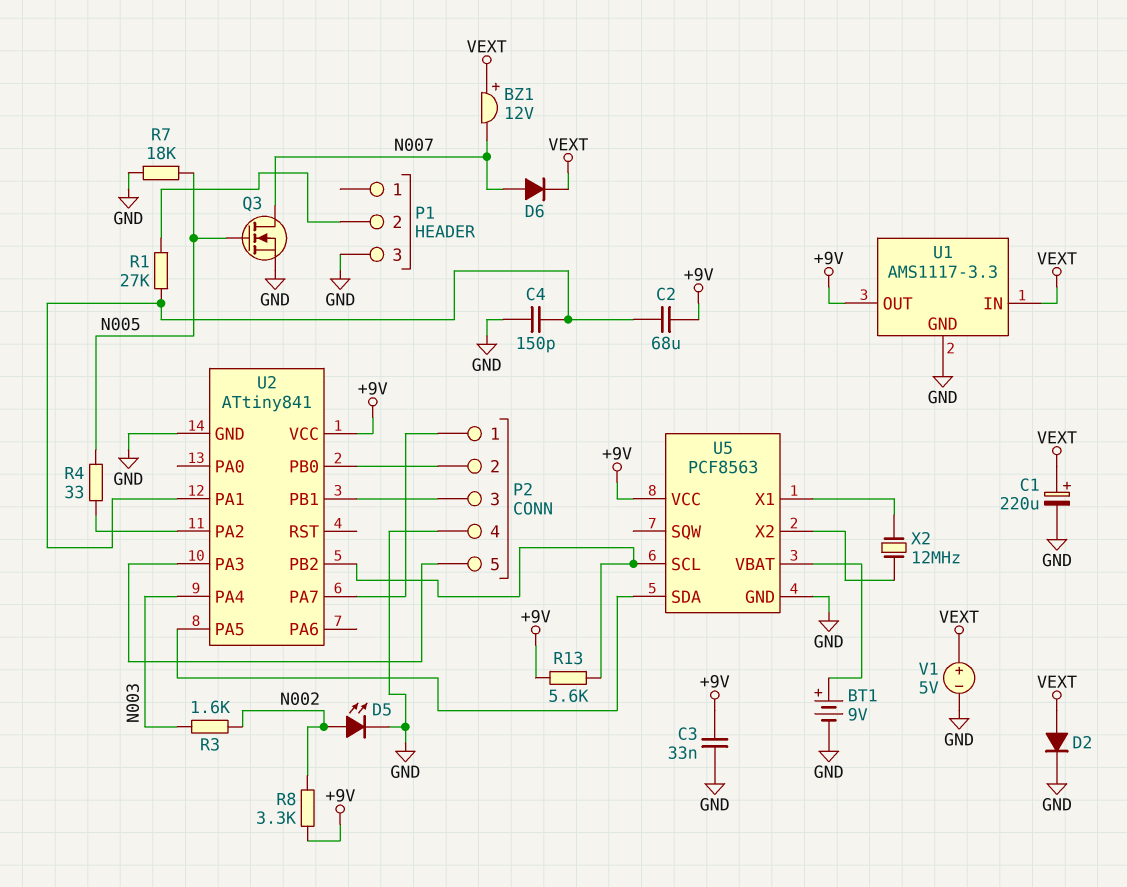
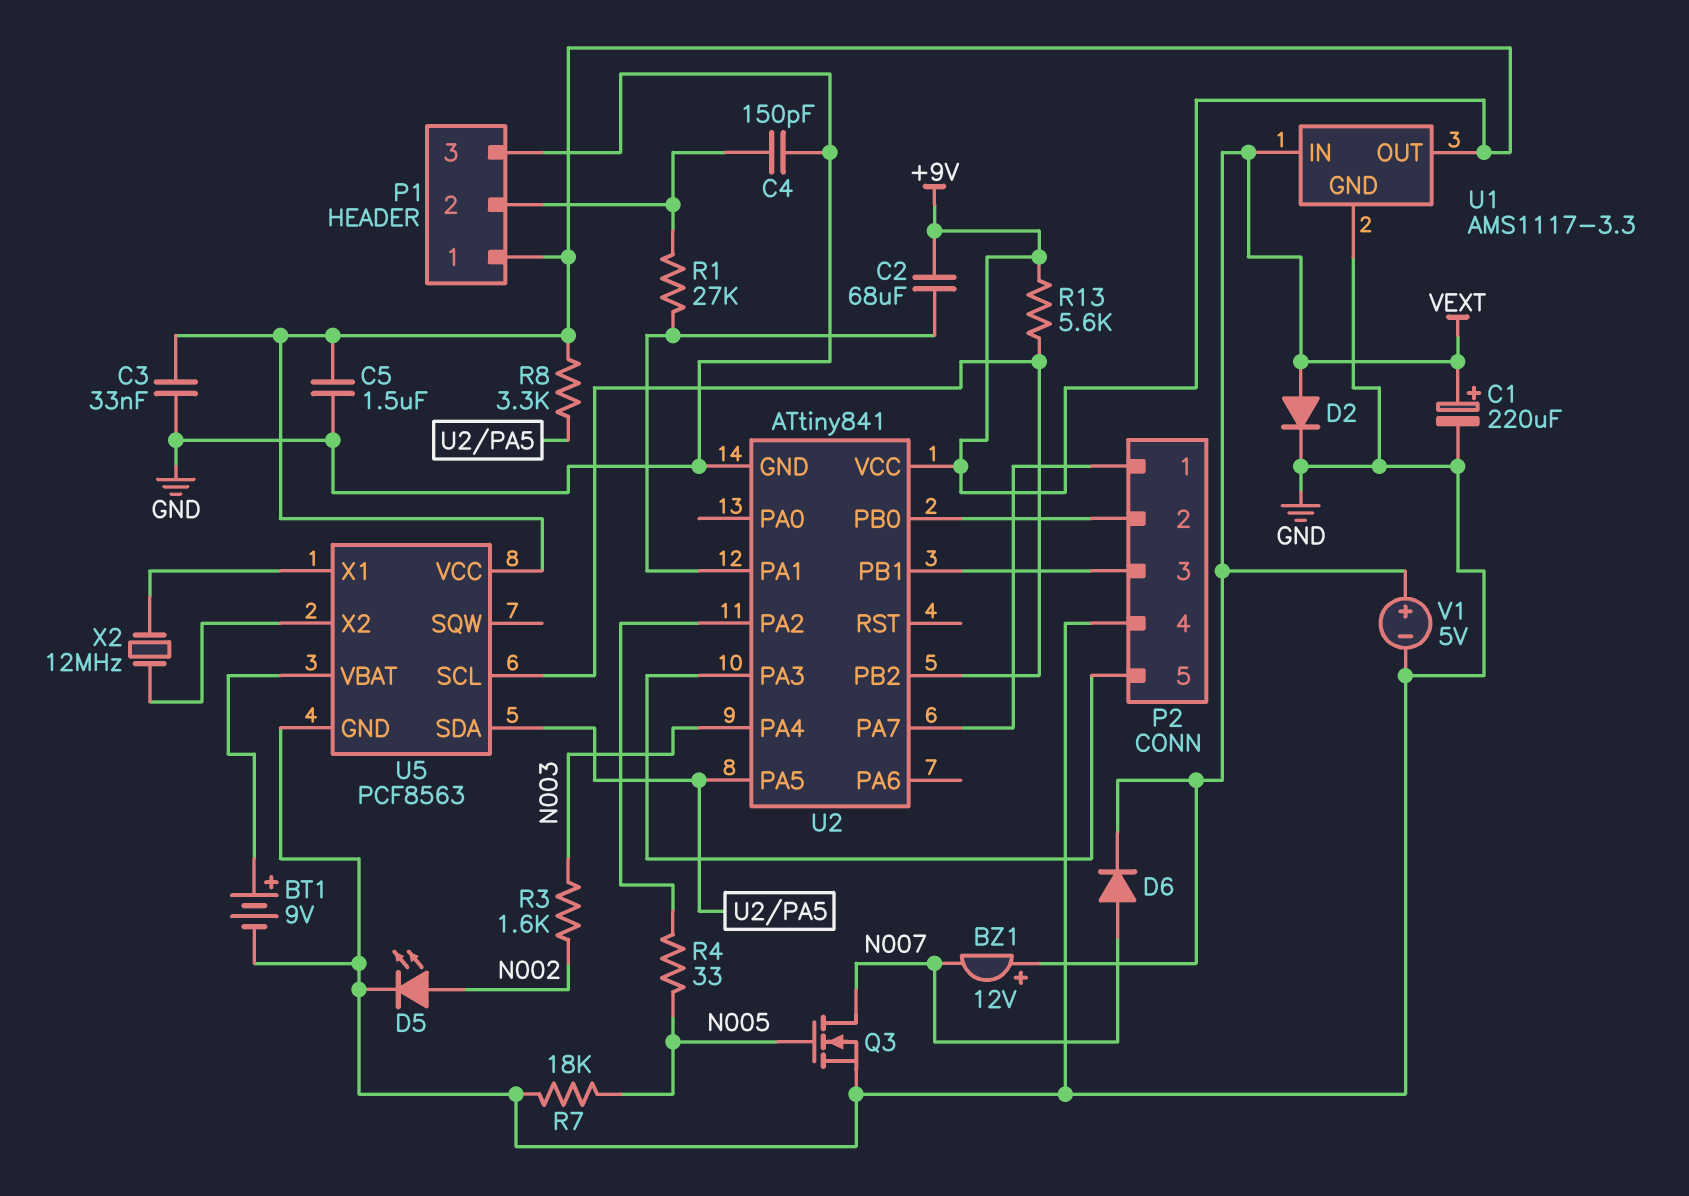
C4: 150pF (GND, U2/PA1) -> 150pF (GND, P1/2)
C5: none -> 1.5uF (+9V, GND)
P1 pin 1: none -> +9V
R8: 3.3k (+9V, N002) -> 3.3k (+9V, U2/PA5)

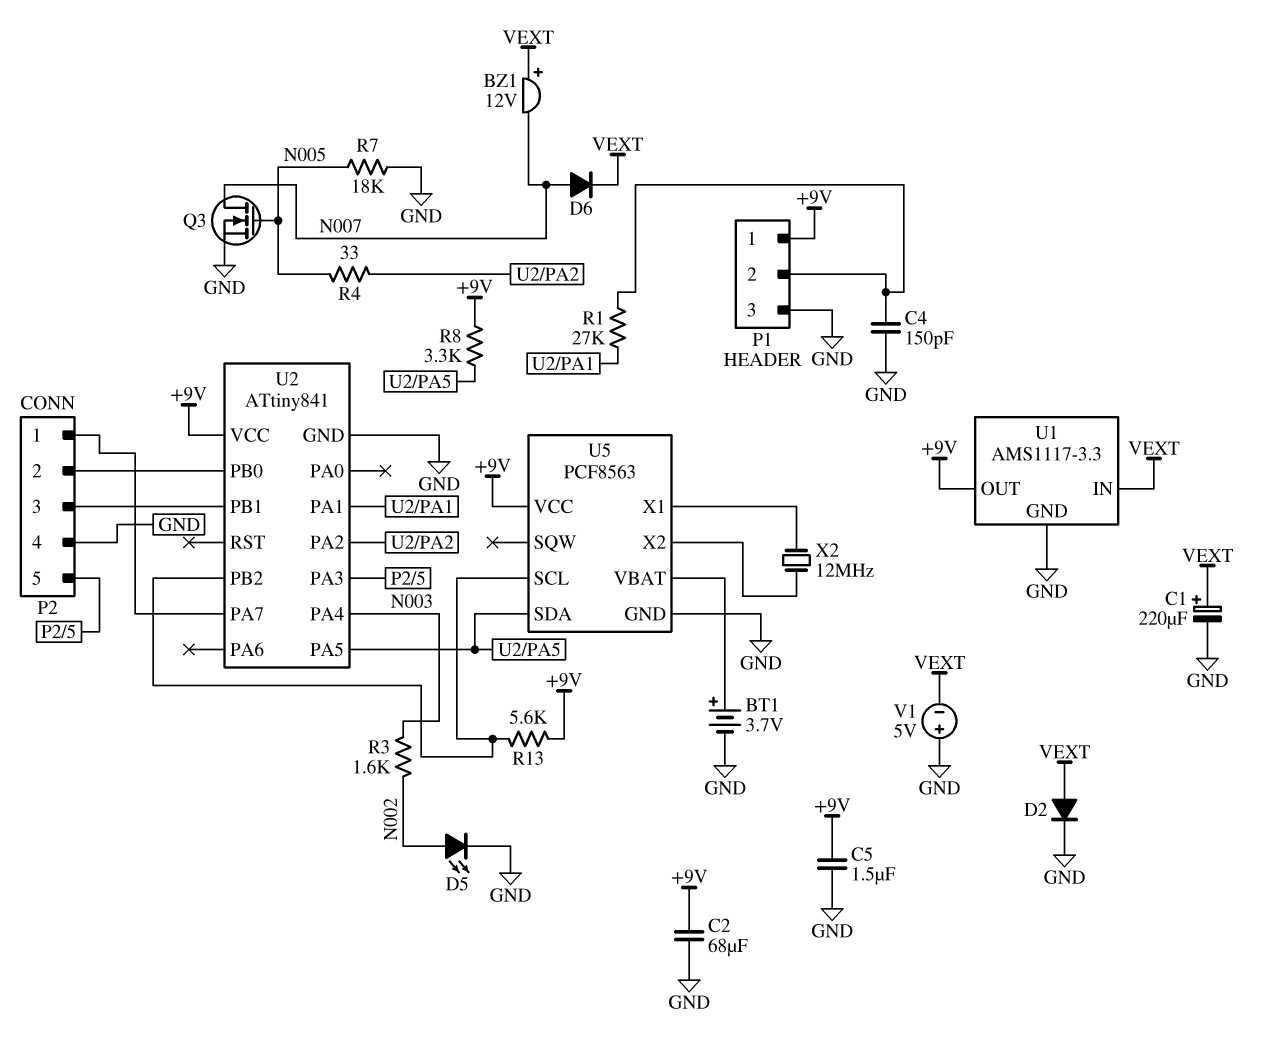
BT1: 9V (plus U5/VBAT, minus GND) -> 3.7V (plus U5/VBAT, minus GND)
C2: 68uF (+9V, U2/PA1) -> 68uF (+9V, GND)
C3: 33nF (+9V, GND) -> none
V1: 5V (plus VEXT, minus GND) -> 5V (plus GND, minus VEXT)

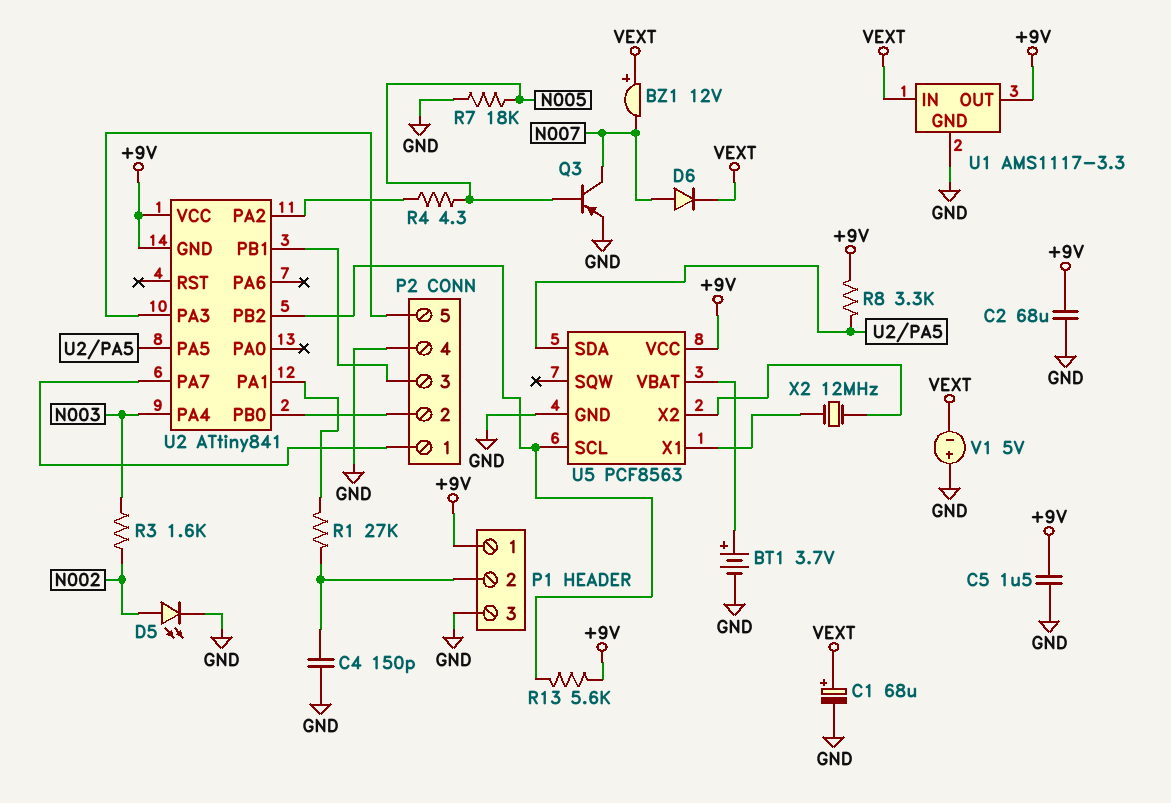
C1: 220uF (plus VEXT, minus GND) -> 68uF (plus VEXT, minus GND)
D2: diode (A VEXT, K GND) -> none
Q3: NMOS (G N005, D N007, S GND) -> PNP (B N005, C N007, E GND)
R4: 33 (N005, U2/PA2) -> 4.3 (N005, U2/PA2)
U2 pin GND: GND -> +9V

